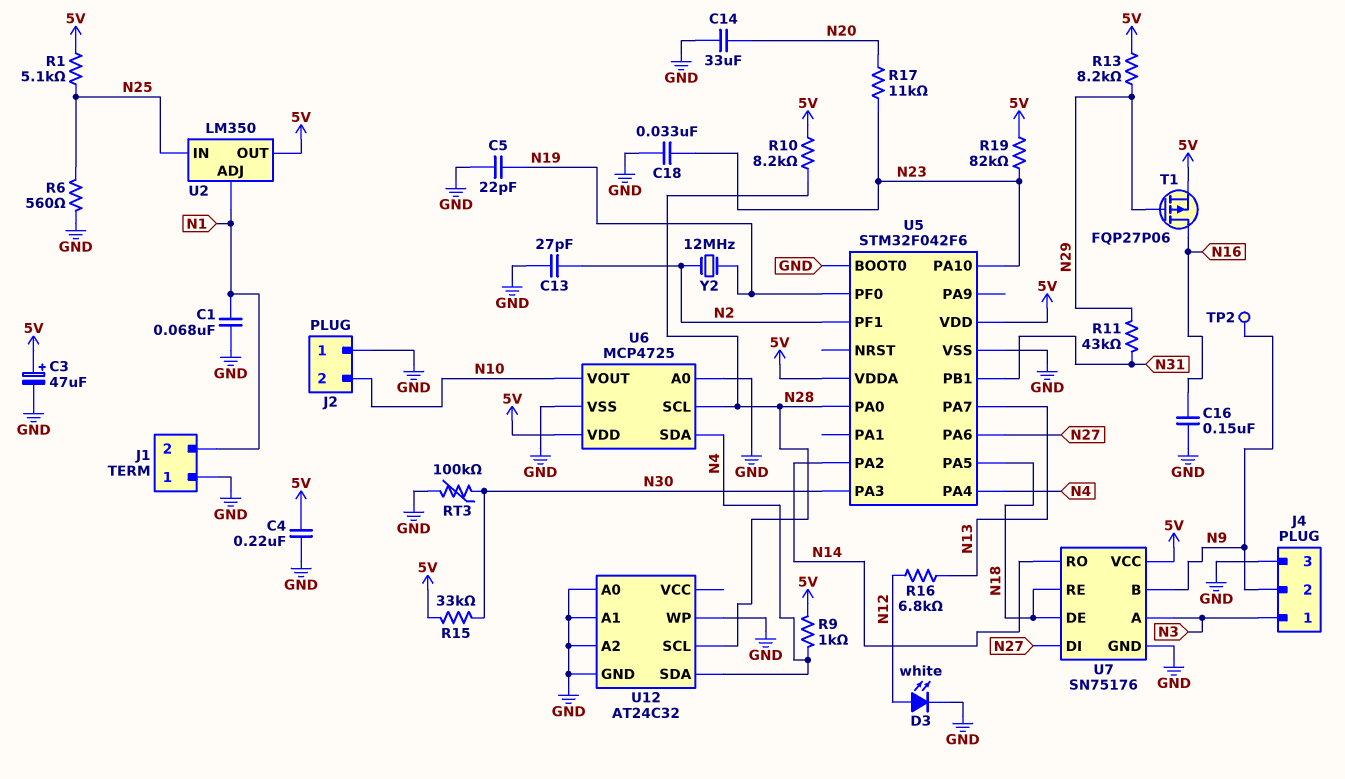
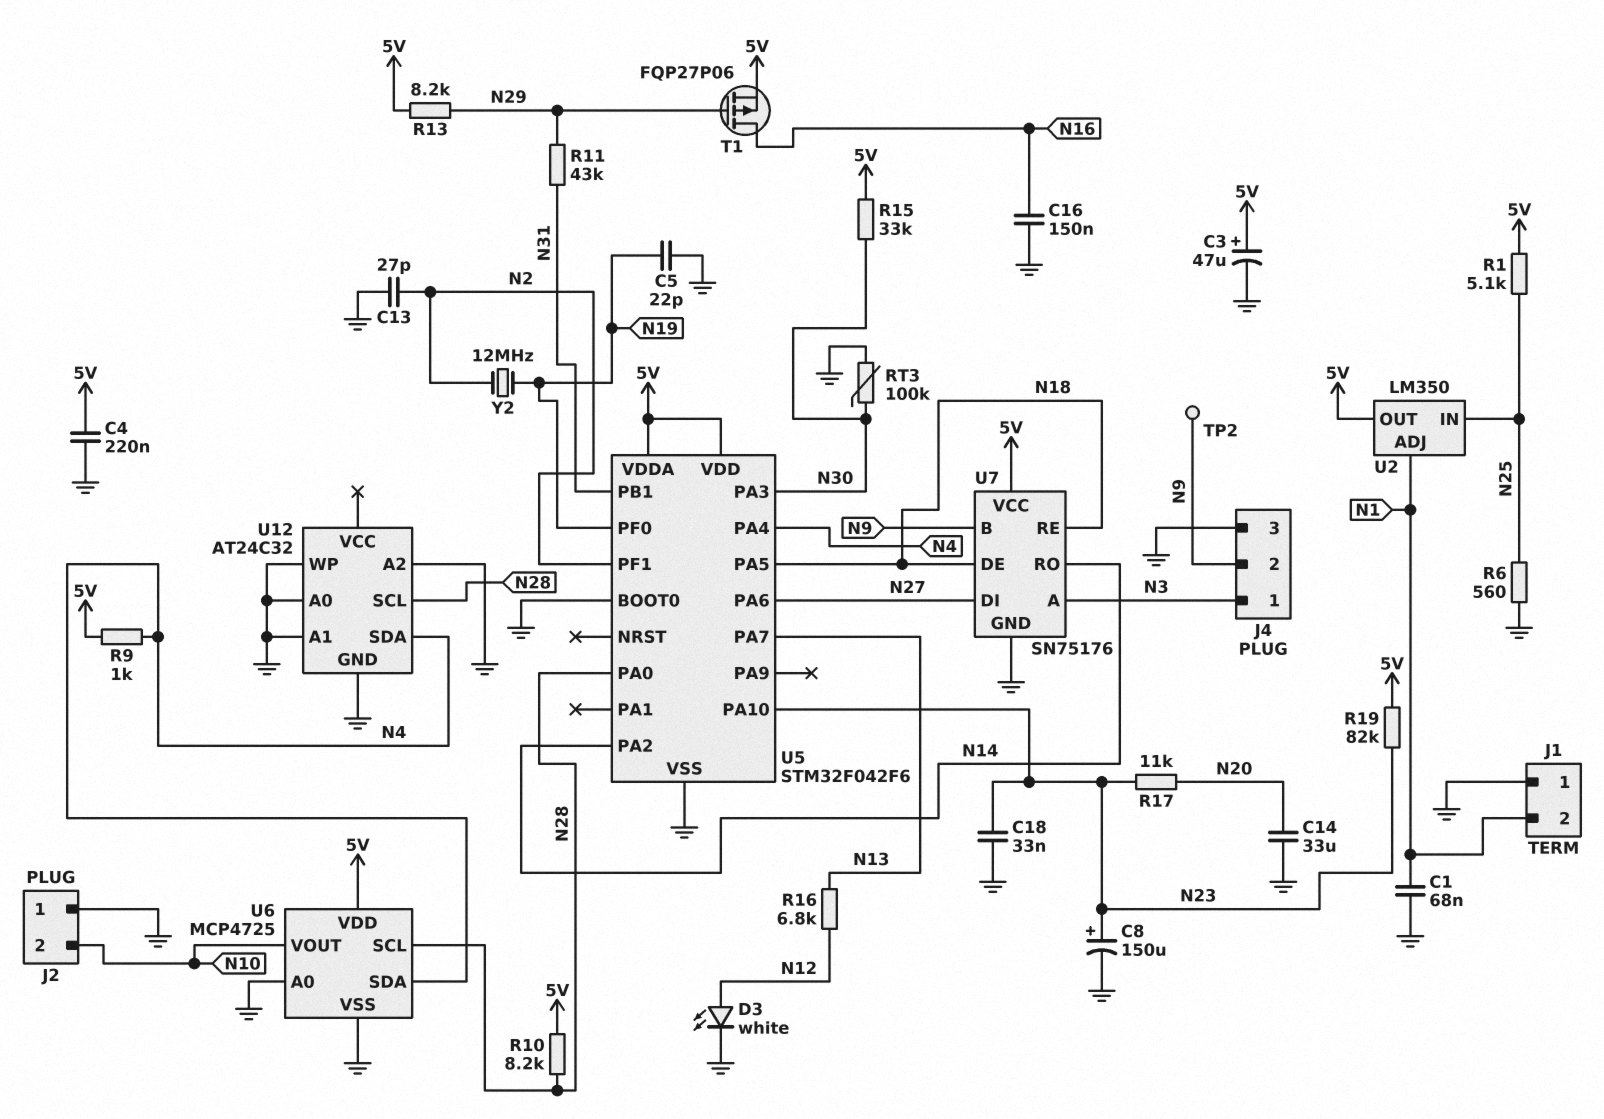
C8: none -> 150uF (plus N23, minus GND)

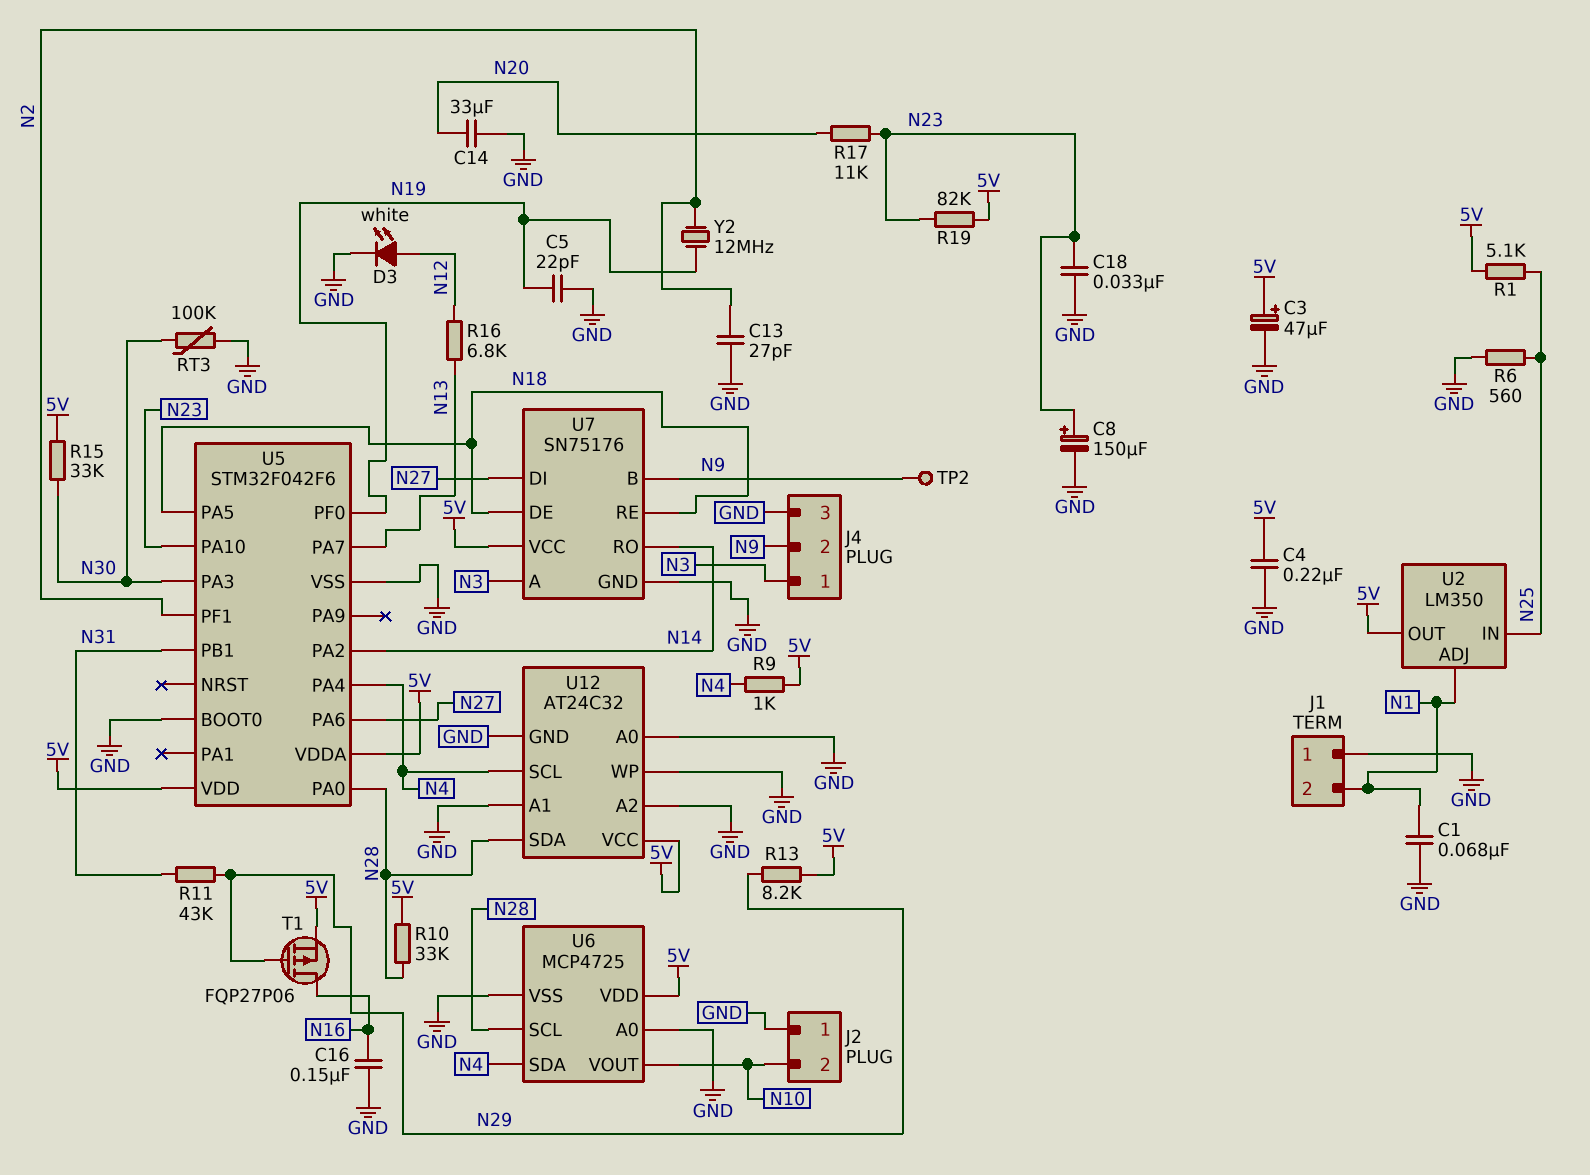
R10: 8.2k (5V, N28) -> 33k (5V, N28)
U12 pin SCL: N28 -> N4
U12 pin SDA: N4 -> N28
U12 pin VCC: none -> 5V

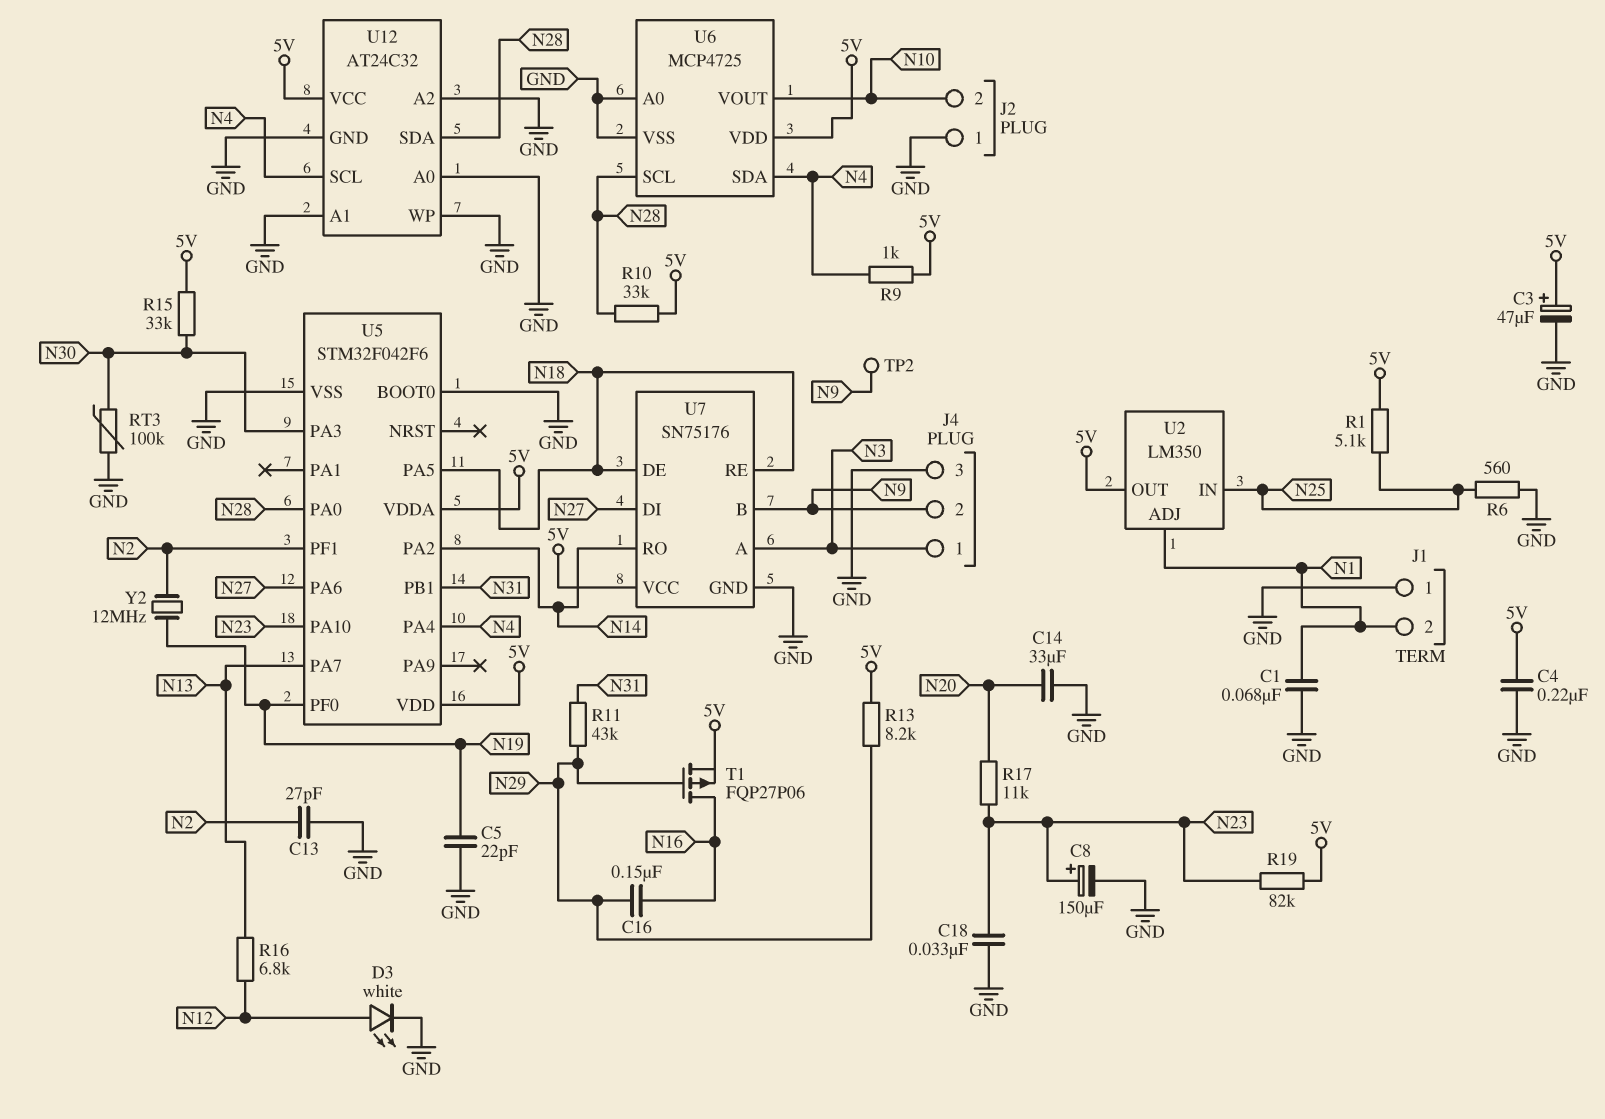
C16: 150nF (GND, N16) -> 150nF (N16, N29)

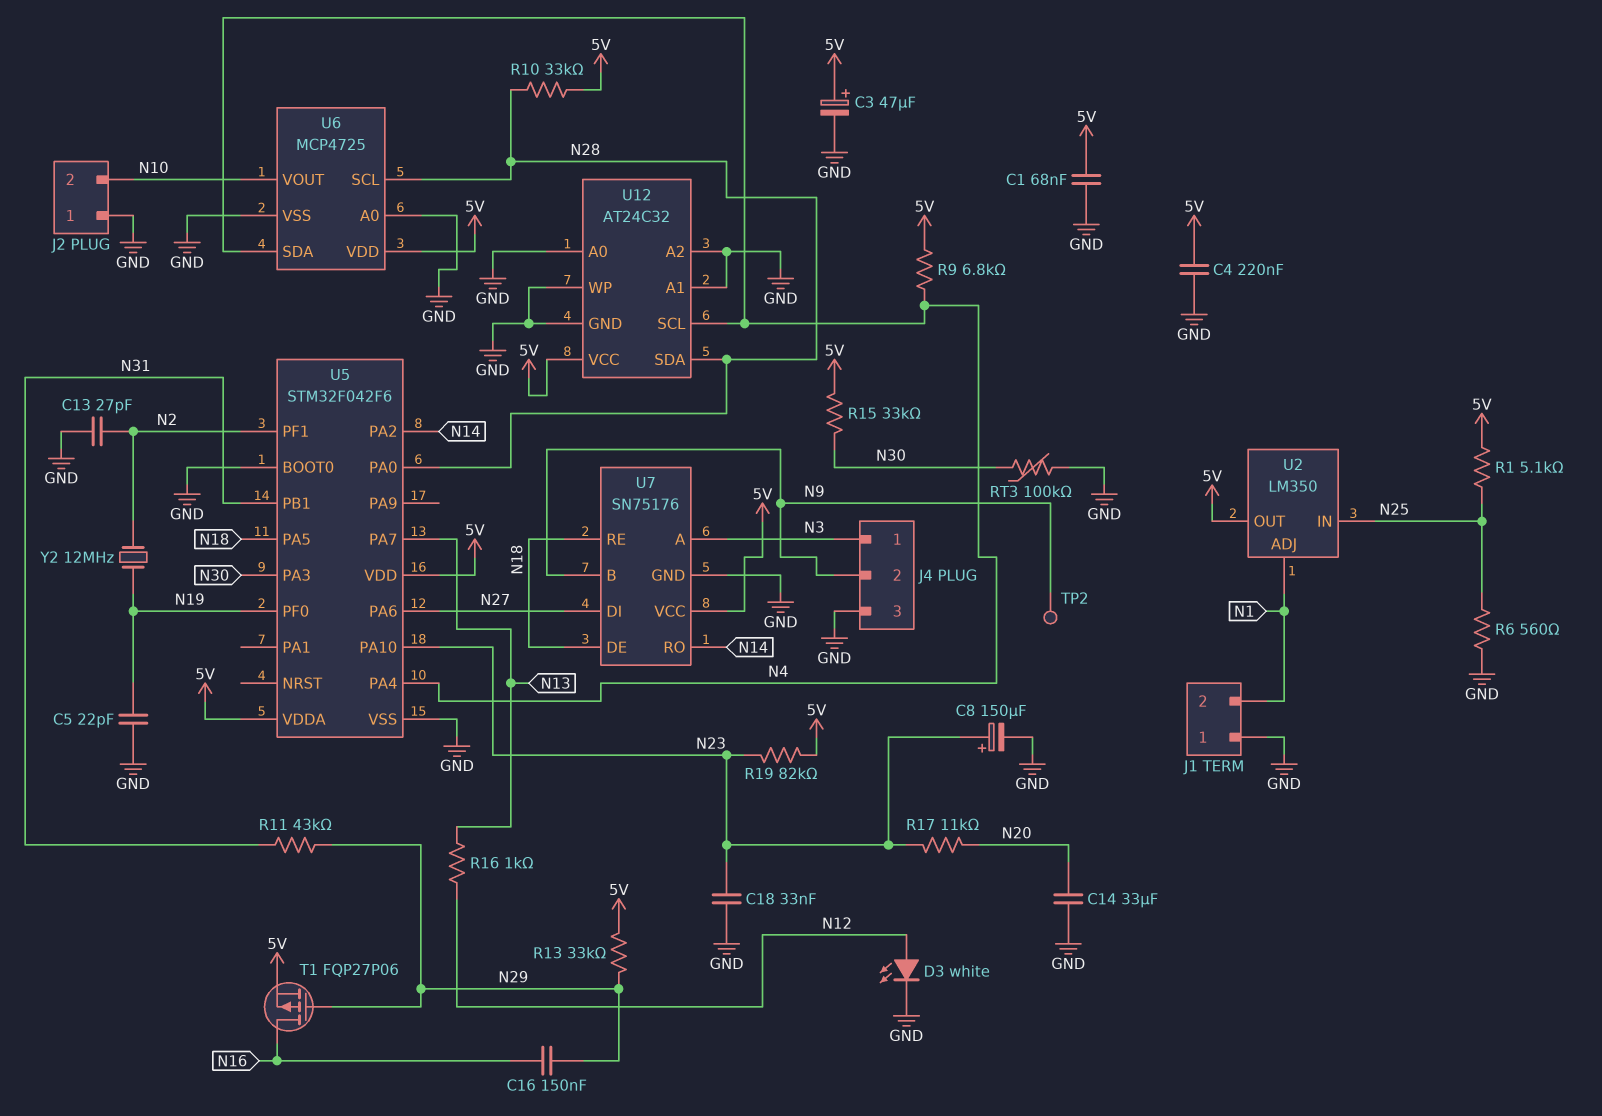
C1: 68nF (GND, N1) -> 68nF (5V, GND)
R9: 1k (5V, N4) -> 6.8k (5V, N4)
R13: 8.2k (5V, N29) -> 33k (5V, N29)
R16: 6.8k (N12, N13) -> 1k (N12, N13)

